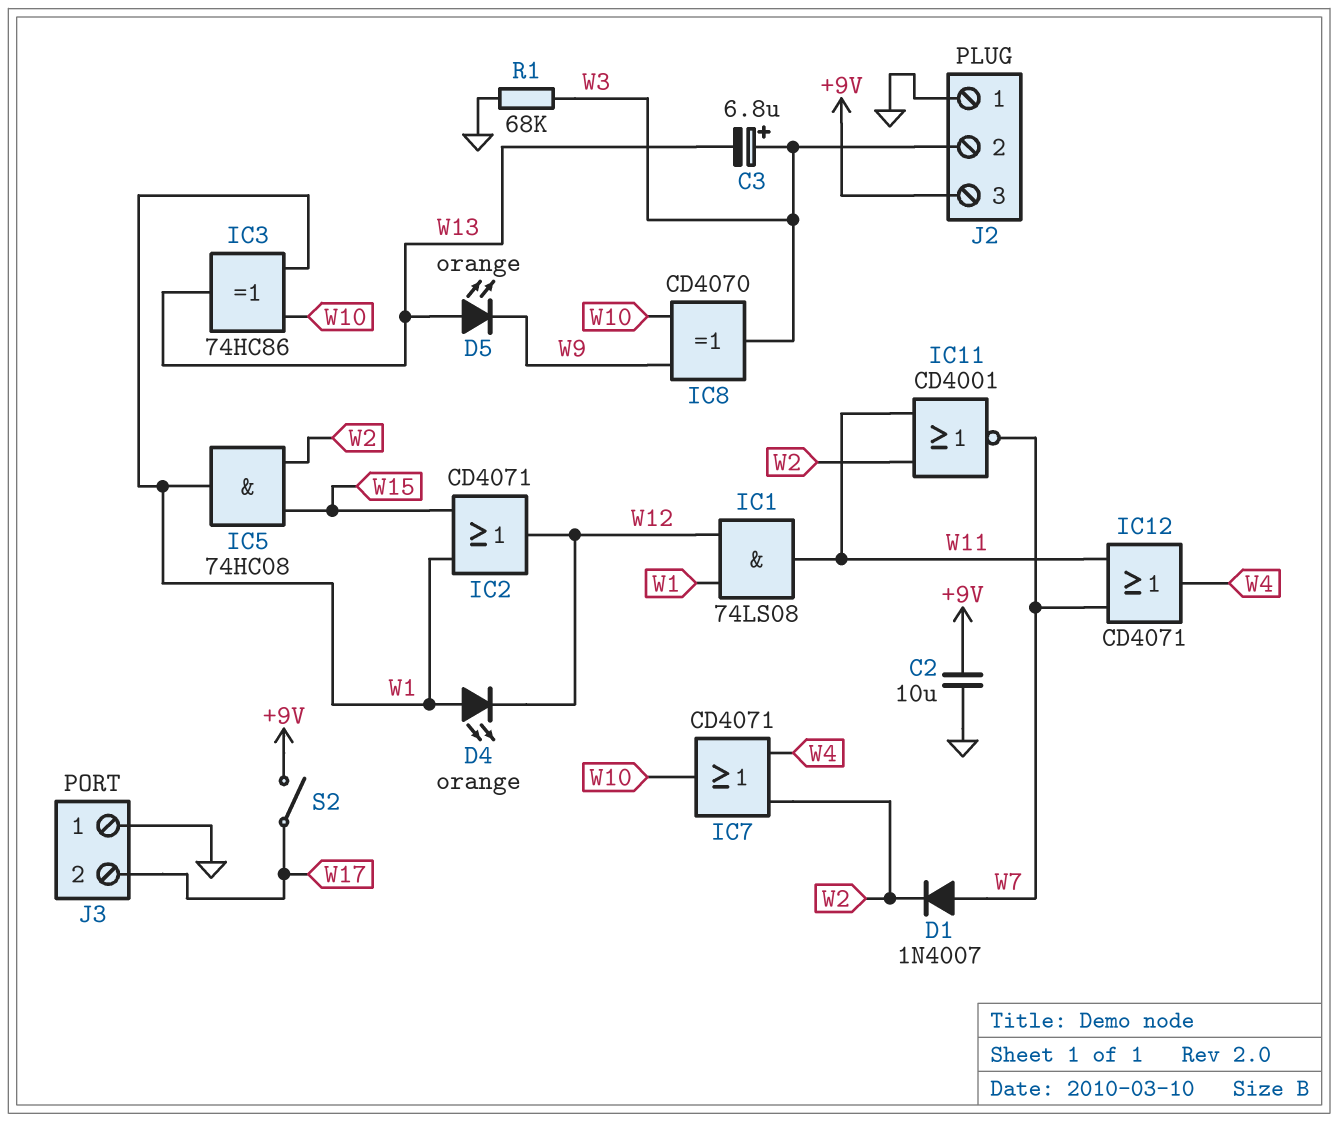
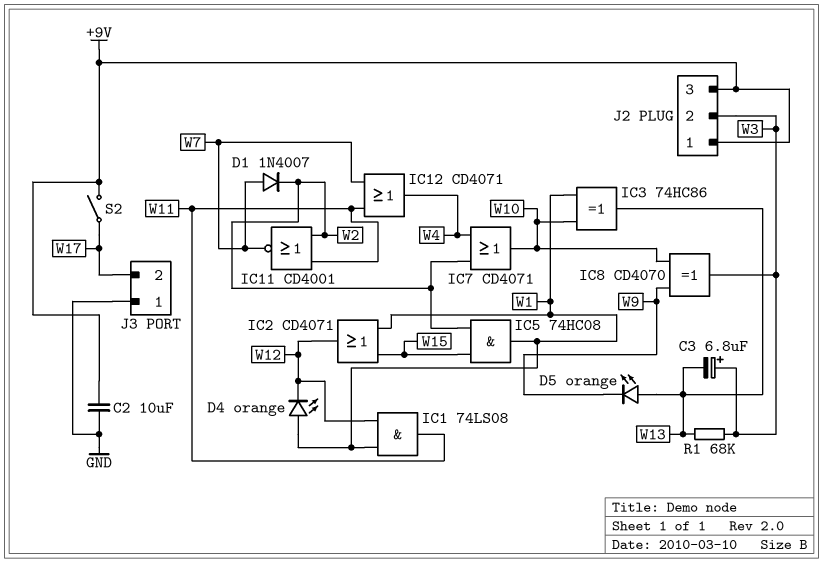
J2 pin 1: GND -> +9V
R1: 68k (GND, W3) -> 68k (W3, W13)

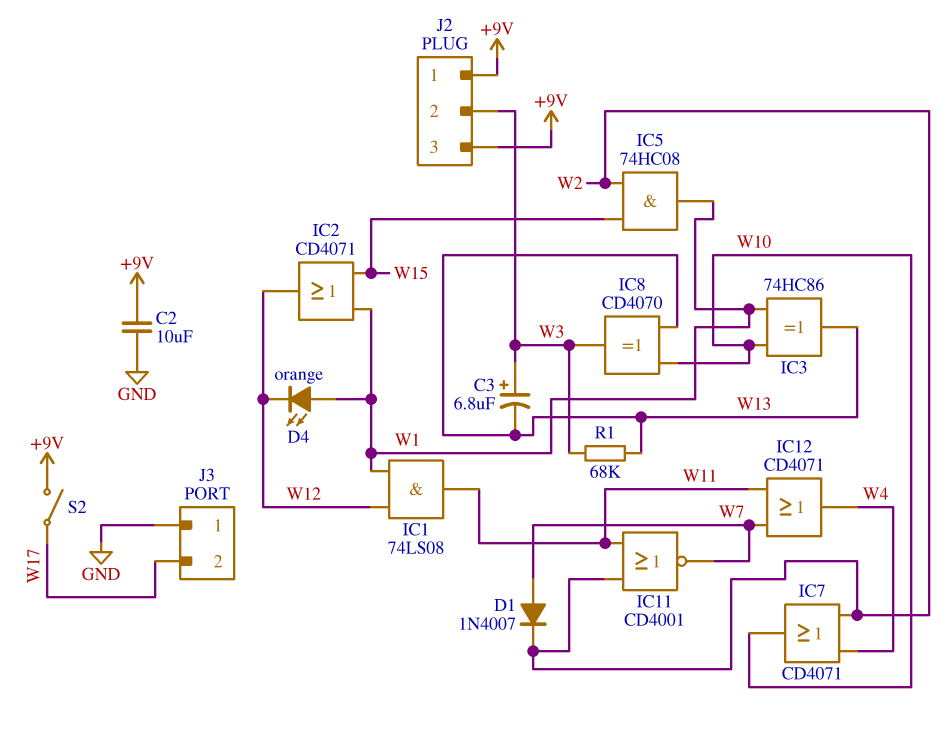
D5: LED orange (A W13, K W9) -> none
IC8: XOR CD4070 (in W9, in W10, out W3) -> XOR CD4070 (in W10, in W13, out W3)

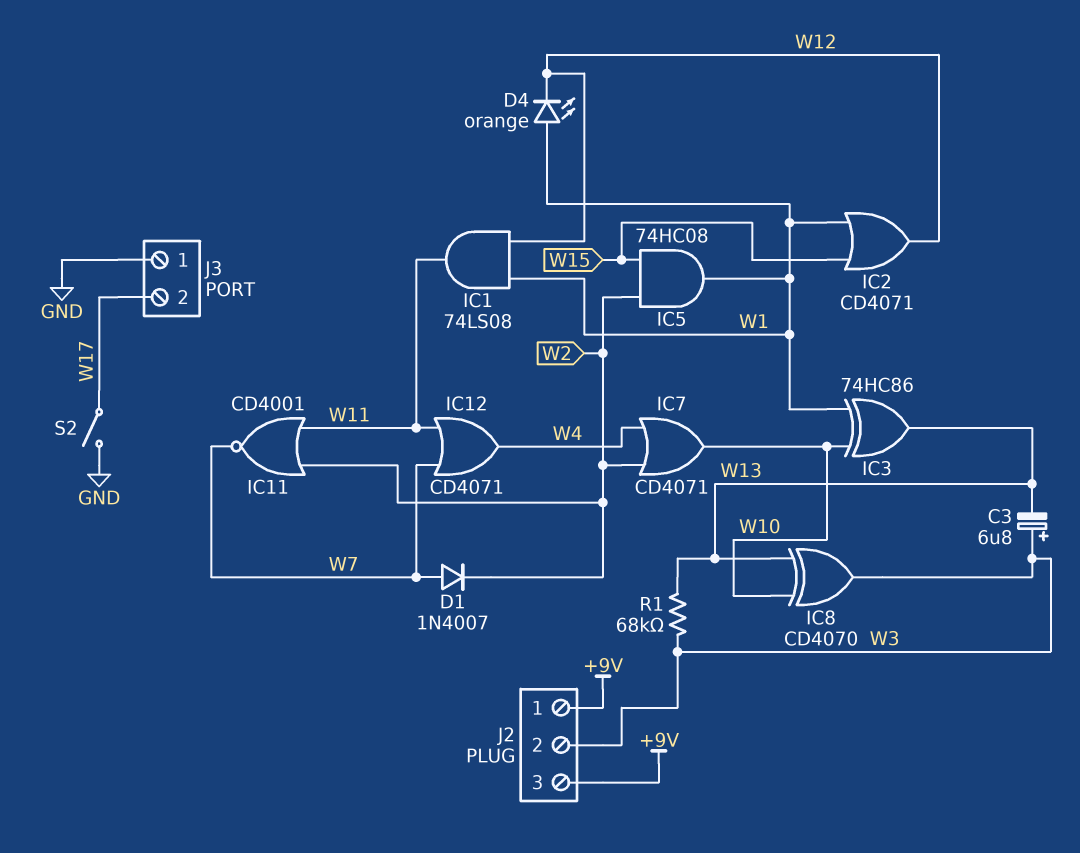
C2: 10uF (+9V, GND) -> none
S2: switch (+9V, W17) -> switch (GND, W17)

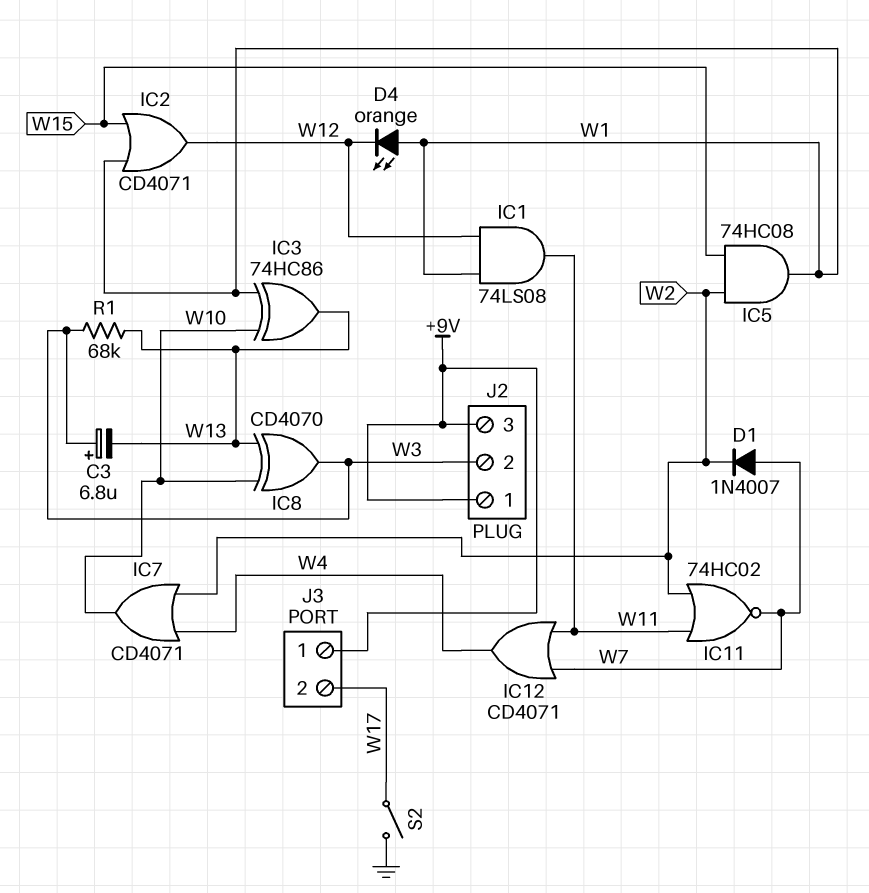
IC11: NOR CD4001 (in W2, in W11, out W7) -> NOR 74HC02 (in W2, in W11, out W7)
J3 pin 1: GND -> +9V

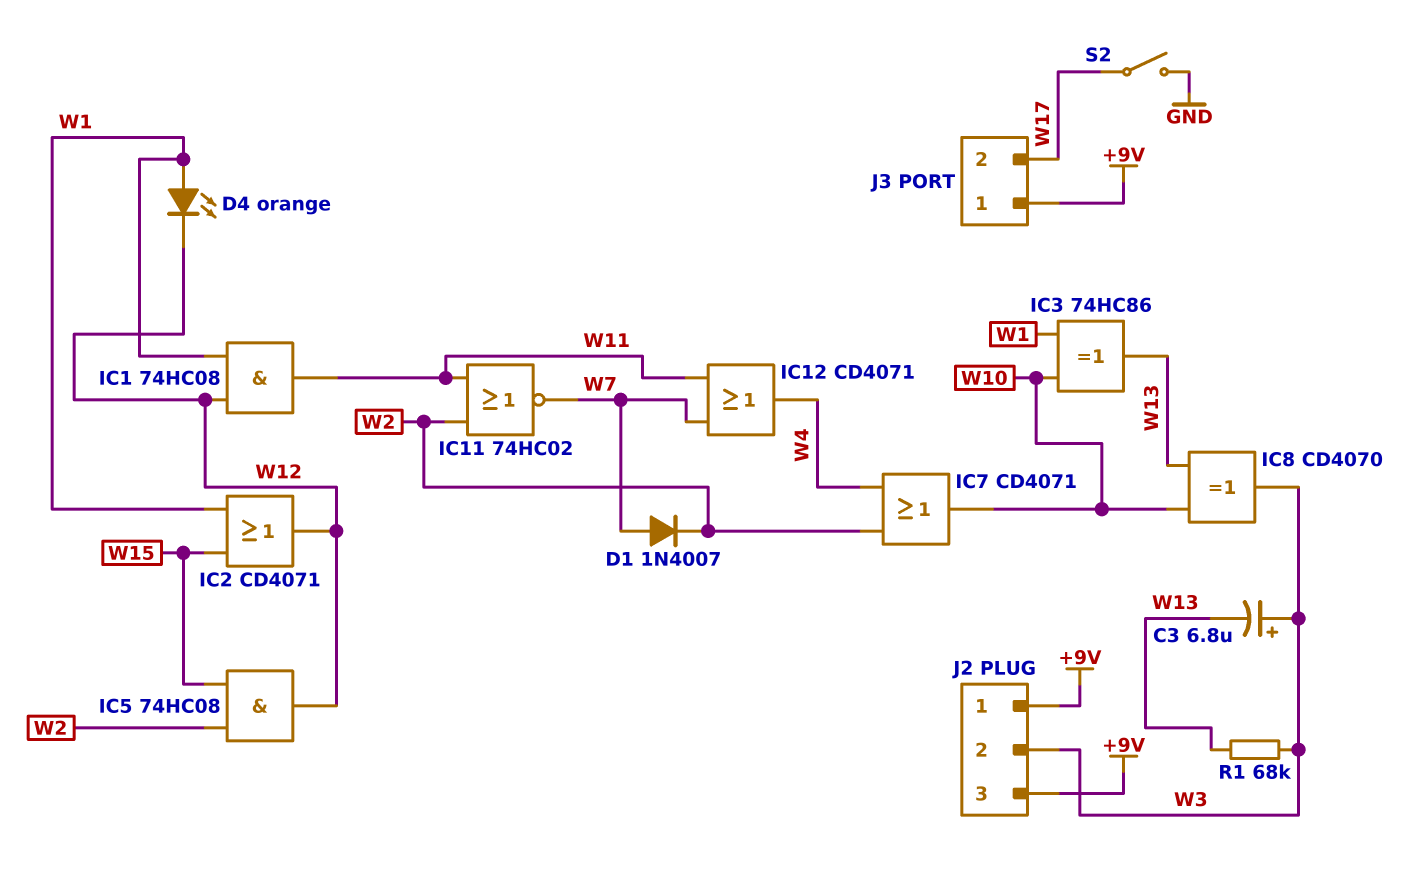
IC1: AND 74LS08 (in W1, in W12, out W11) -> AND 74HC08 (in W1, in W12, out W11)
IC5: AND 74HC08 (in W2, in W15, out W1) -> AND 74HC08 (in W2, in W15, out W12)

